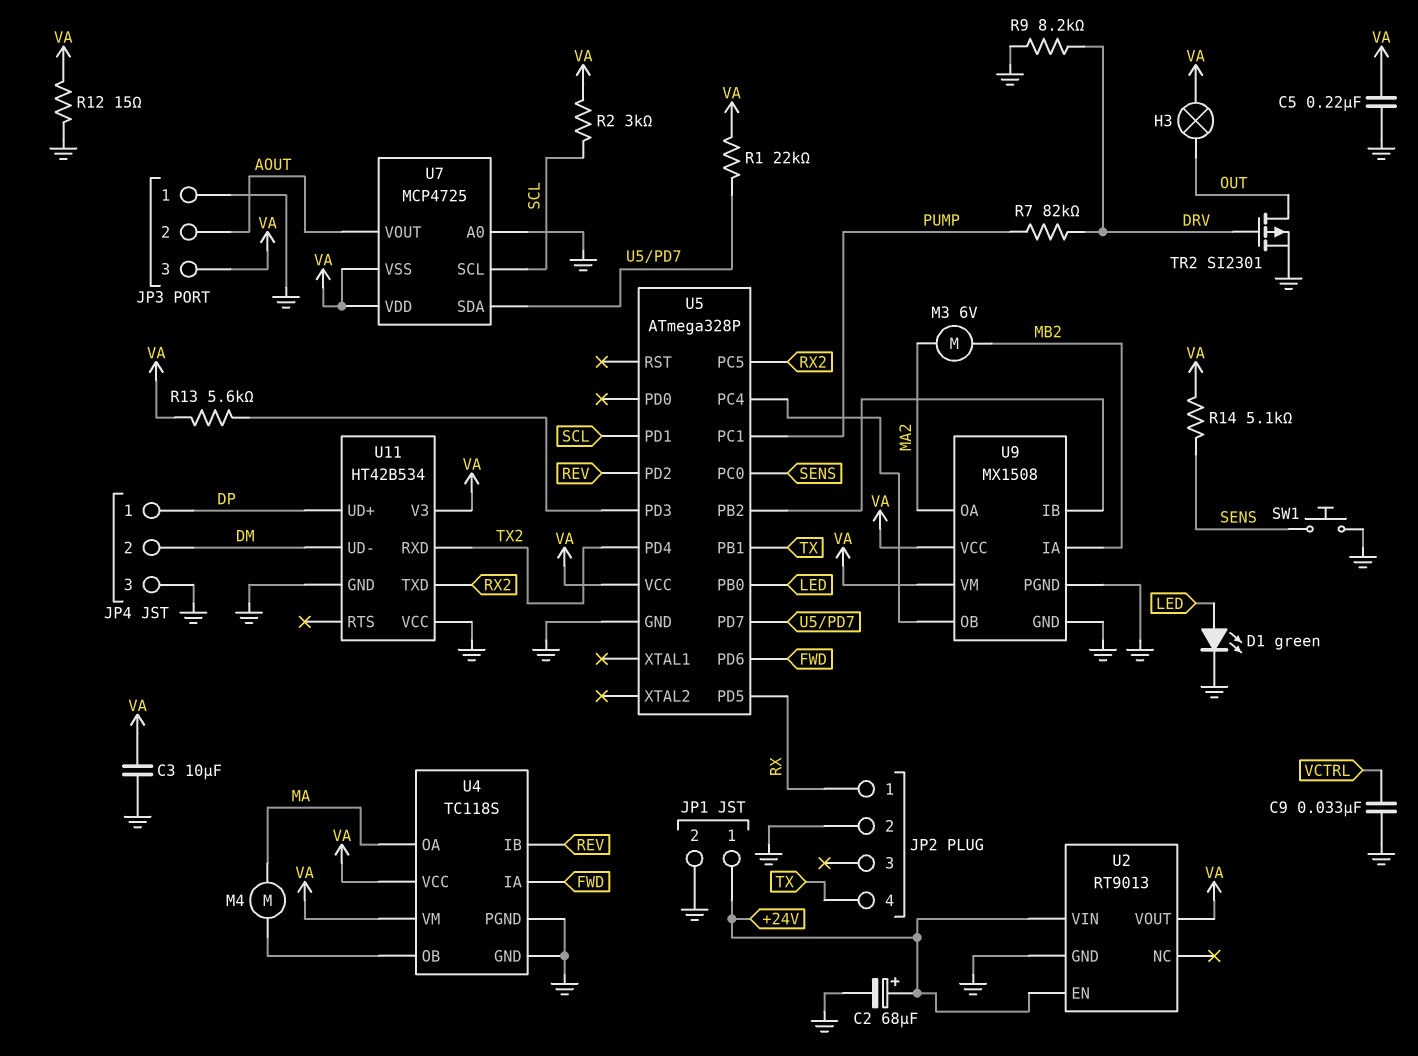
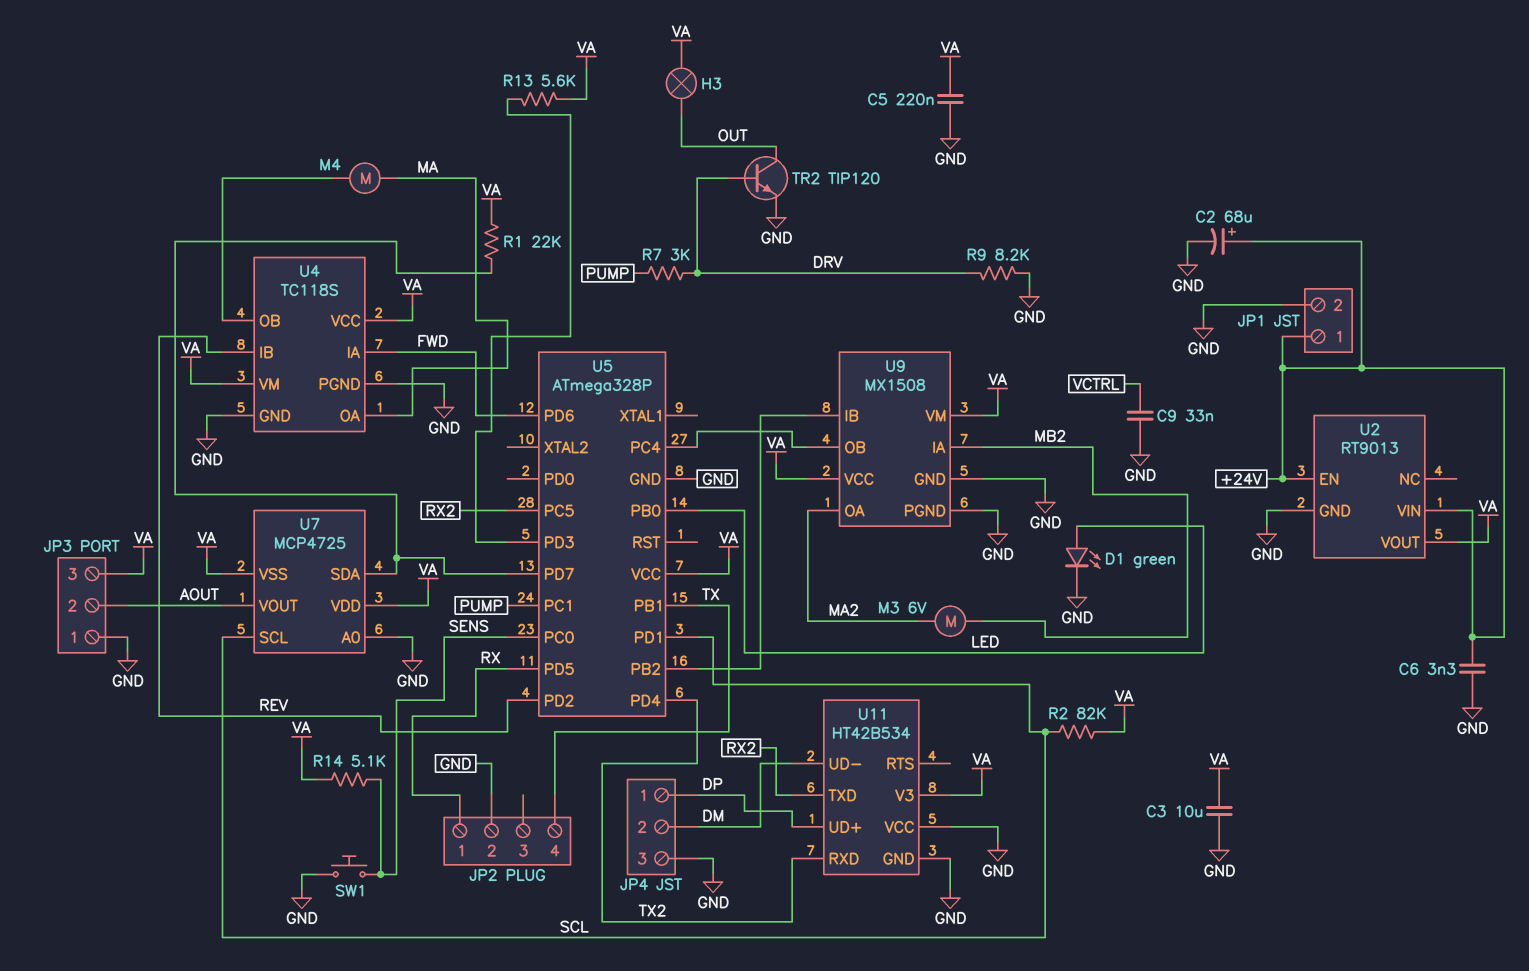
C6: none -> 3.3nF (+24V, GND)
R2: 3k (SCL, VA) -> 82k (SCL, VA)
R7: 82k (DRV, PUMP) -> 3k (DRV, PUMP)
R12: 15 (GND, VA) -> none
TR2: PMOS SI2301 (G DRV, D OUT, S GND) -> NPN TIP120 (B DRV, C OUT, E GND)

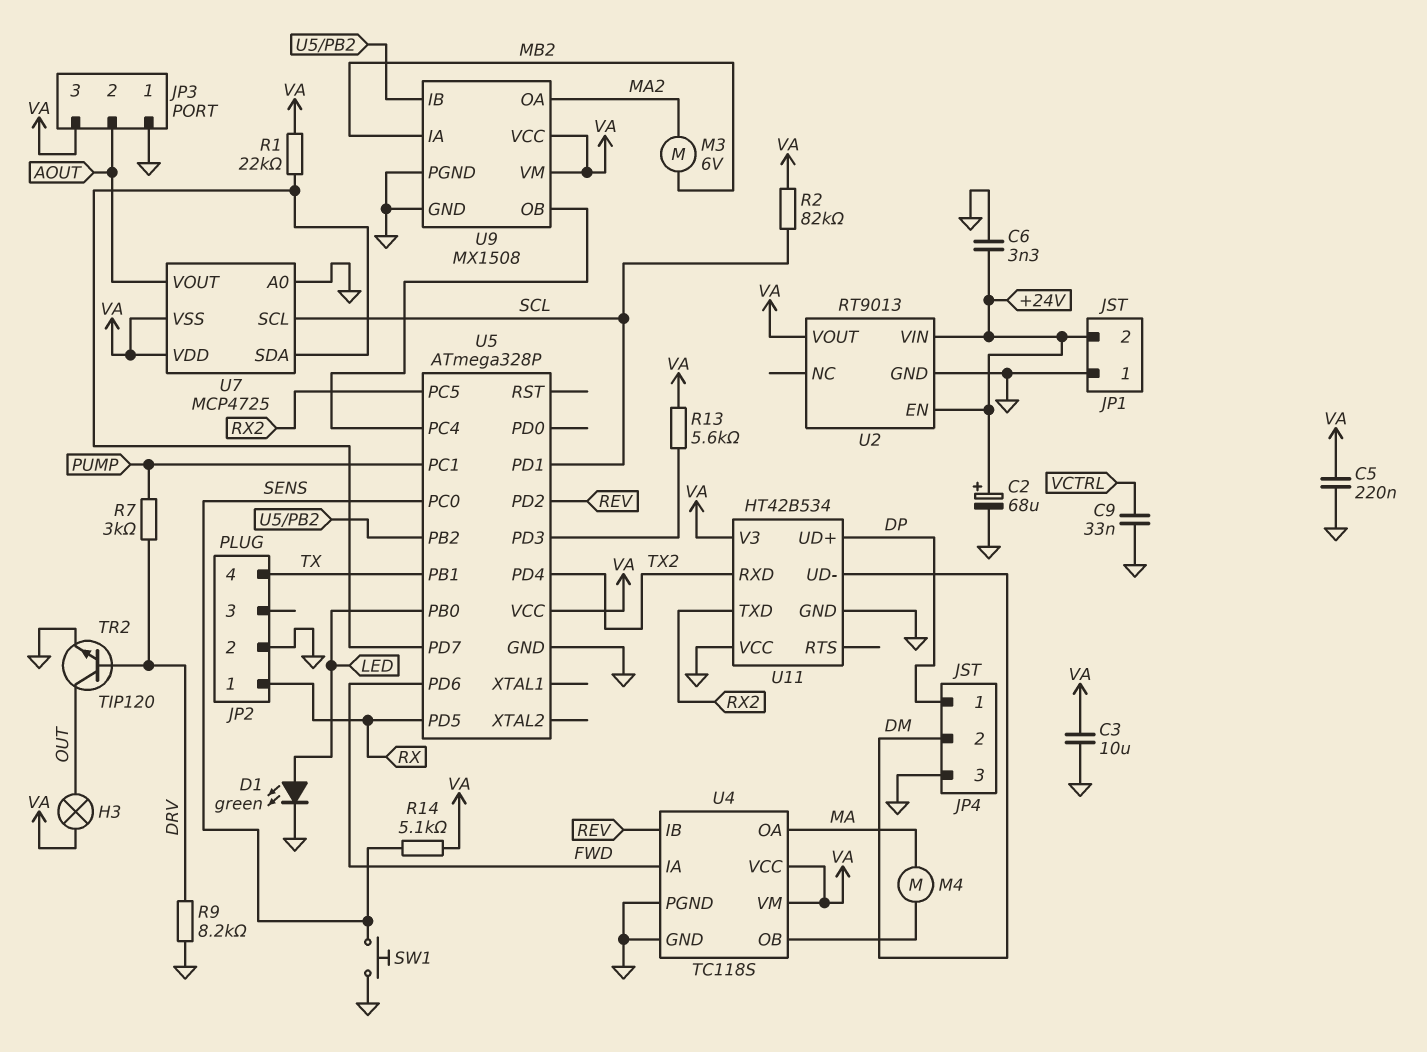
JP1 pin 1: +24V -> GND
JP1 pin 2: GND -> +24V

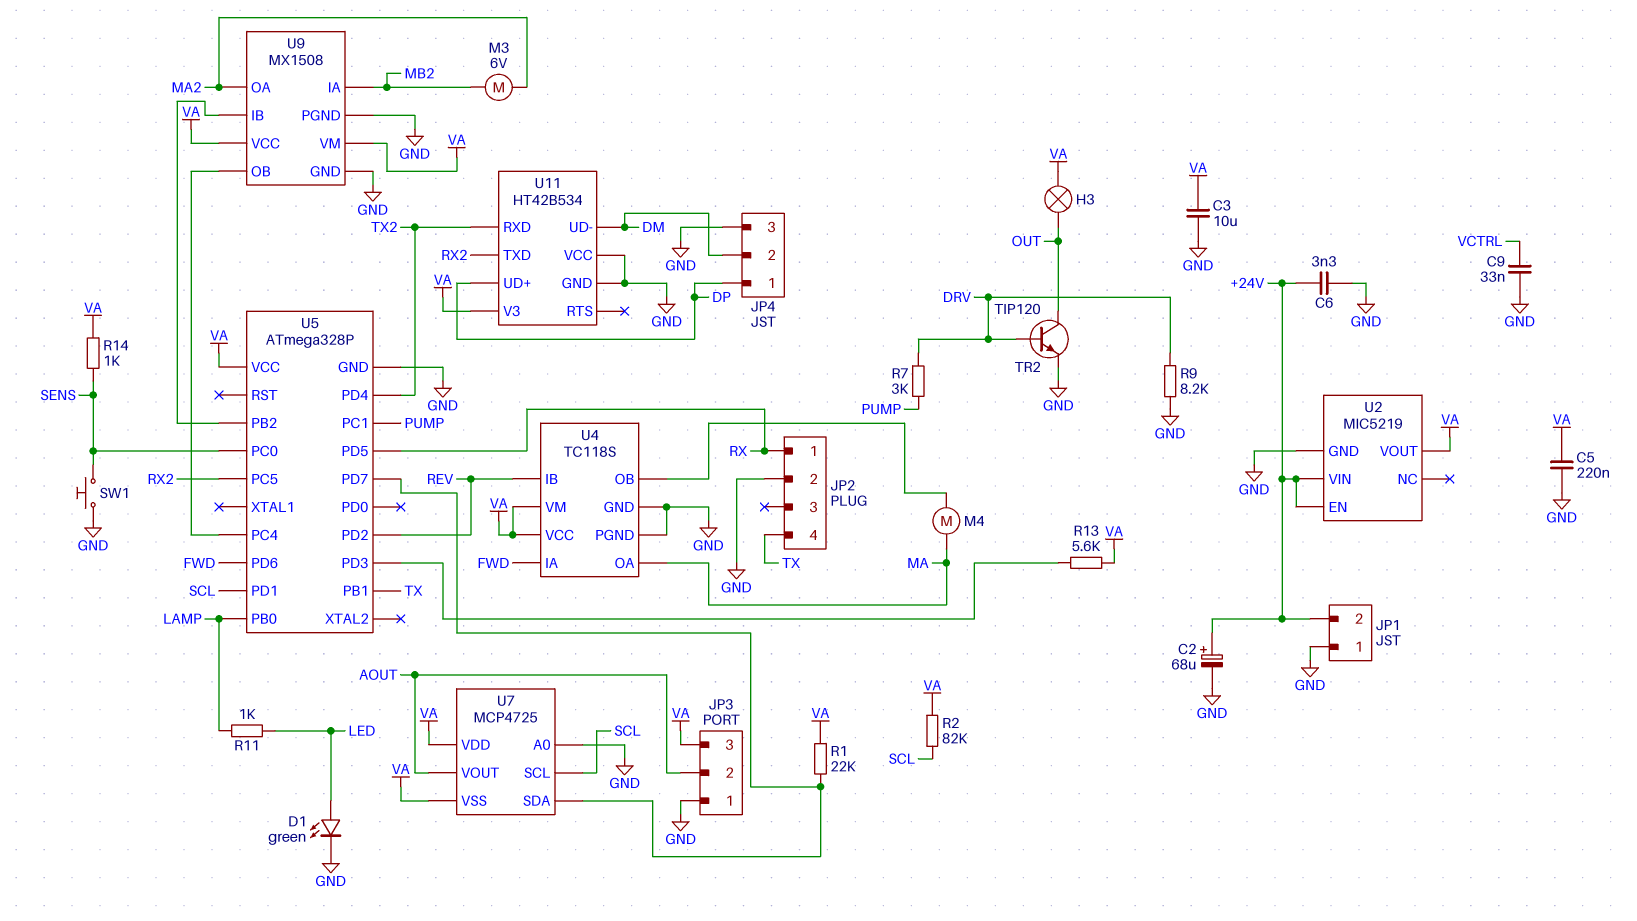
R11: none -> 1k (LAMP, LED)
R14: 5.1k (SENS, VA) -> 1k (SENS, VA)
U2: RT9013 -> MIC5219
U5 pin PB0: LED -> LAMP

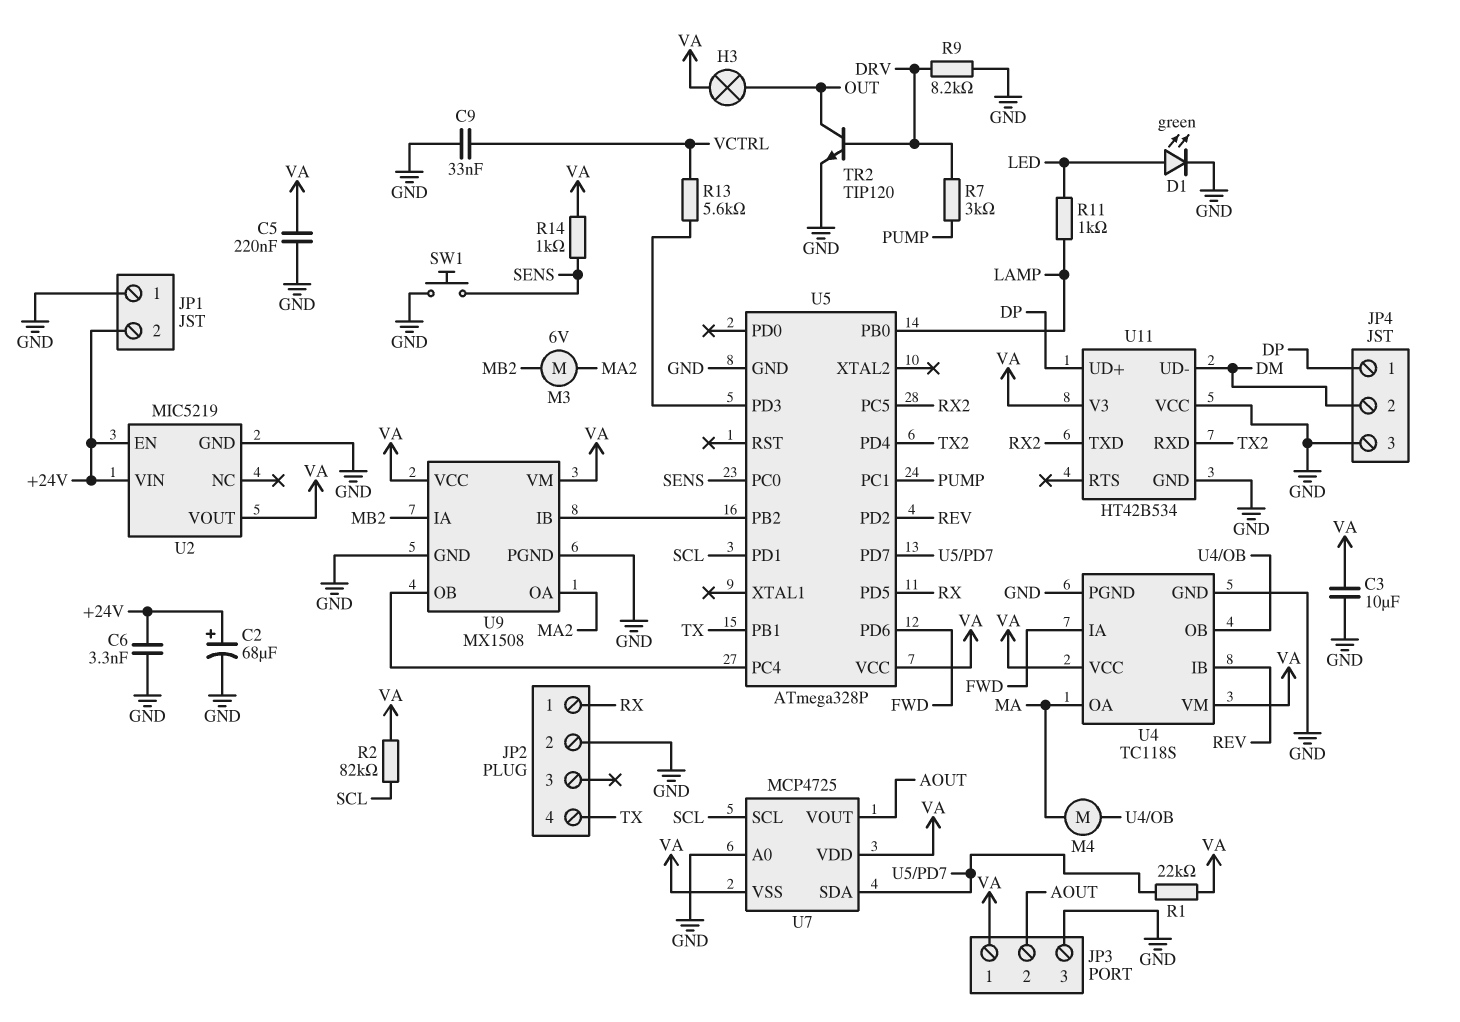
JP3 pin 1: GND -> VA
JP3 pin 3: VA -> GND
R13: 5.6k (U5/PD3, VA) -> 5.6k (U5/PD3, VCTRL)

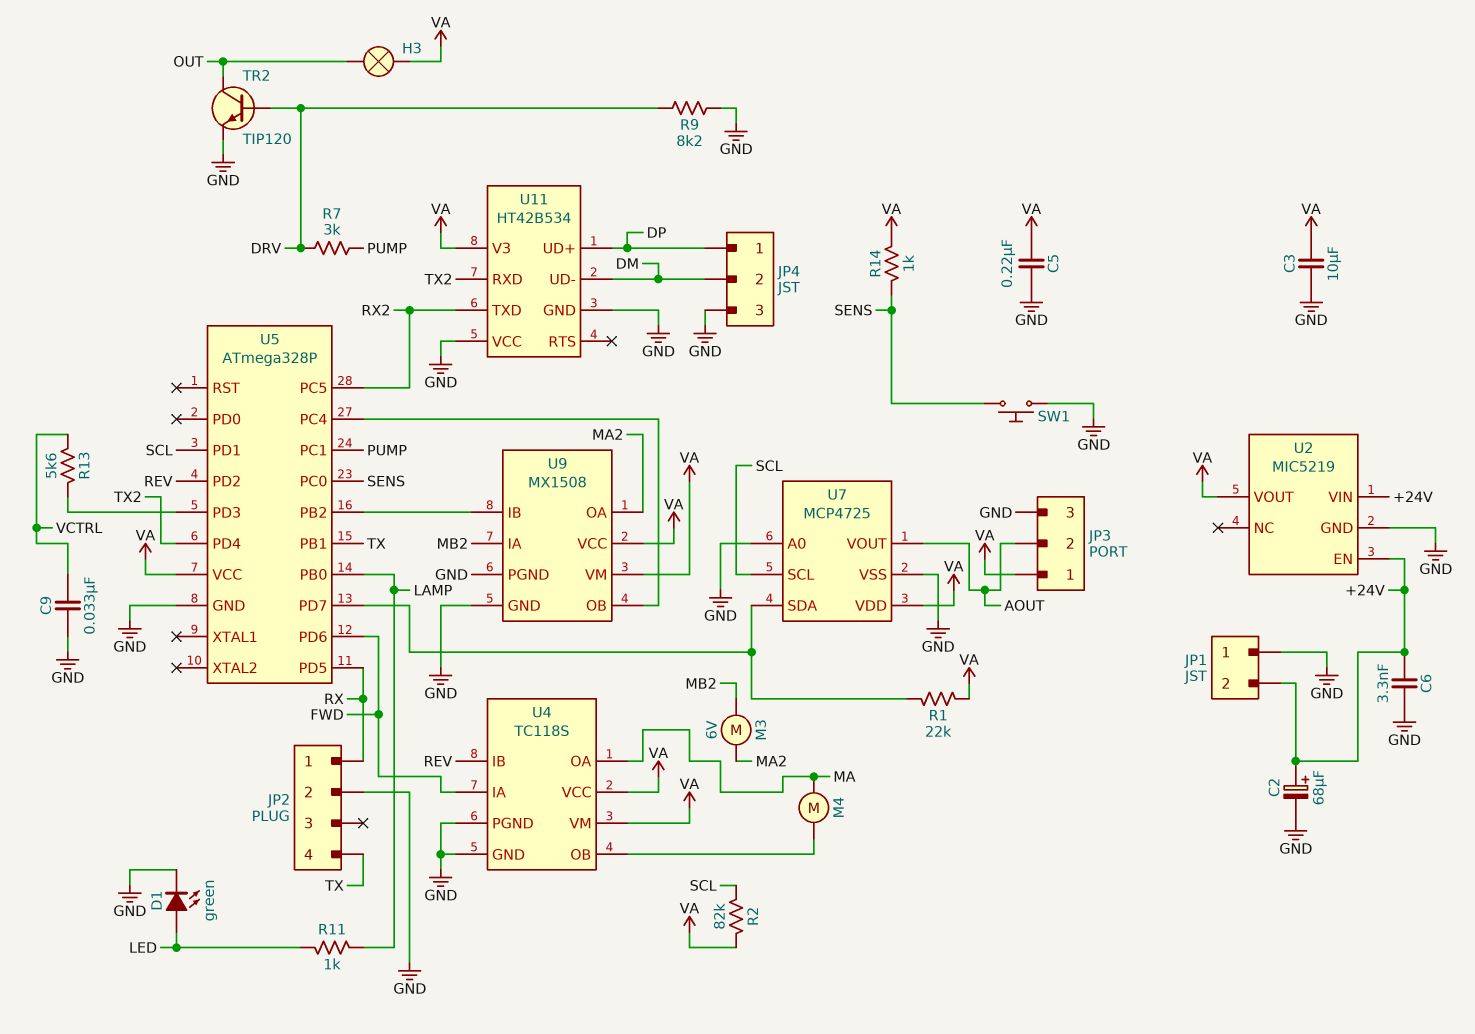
U7 pin VSS: VA -> GND

